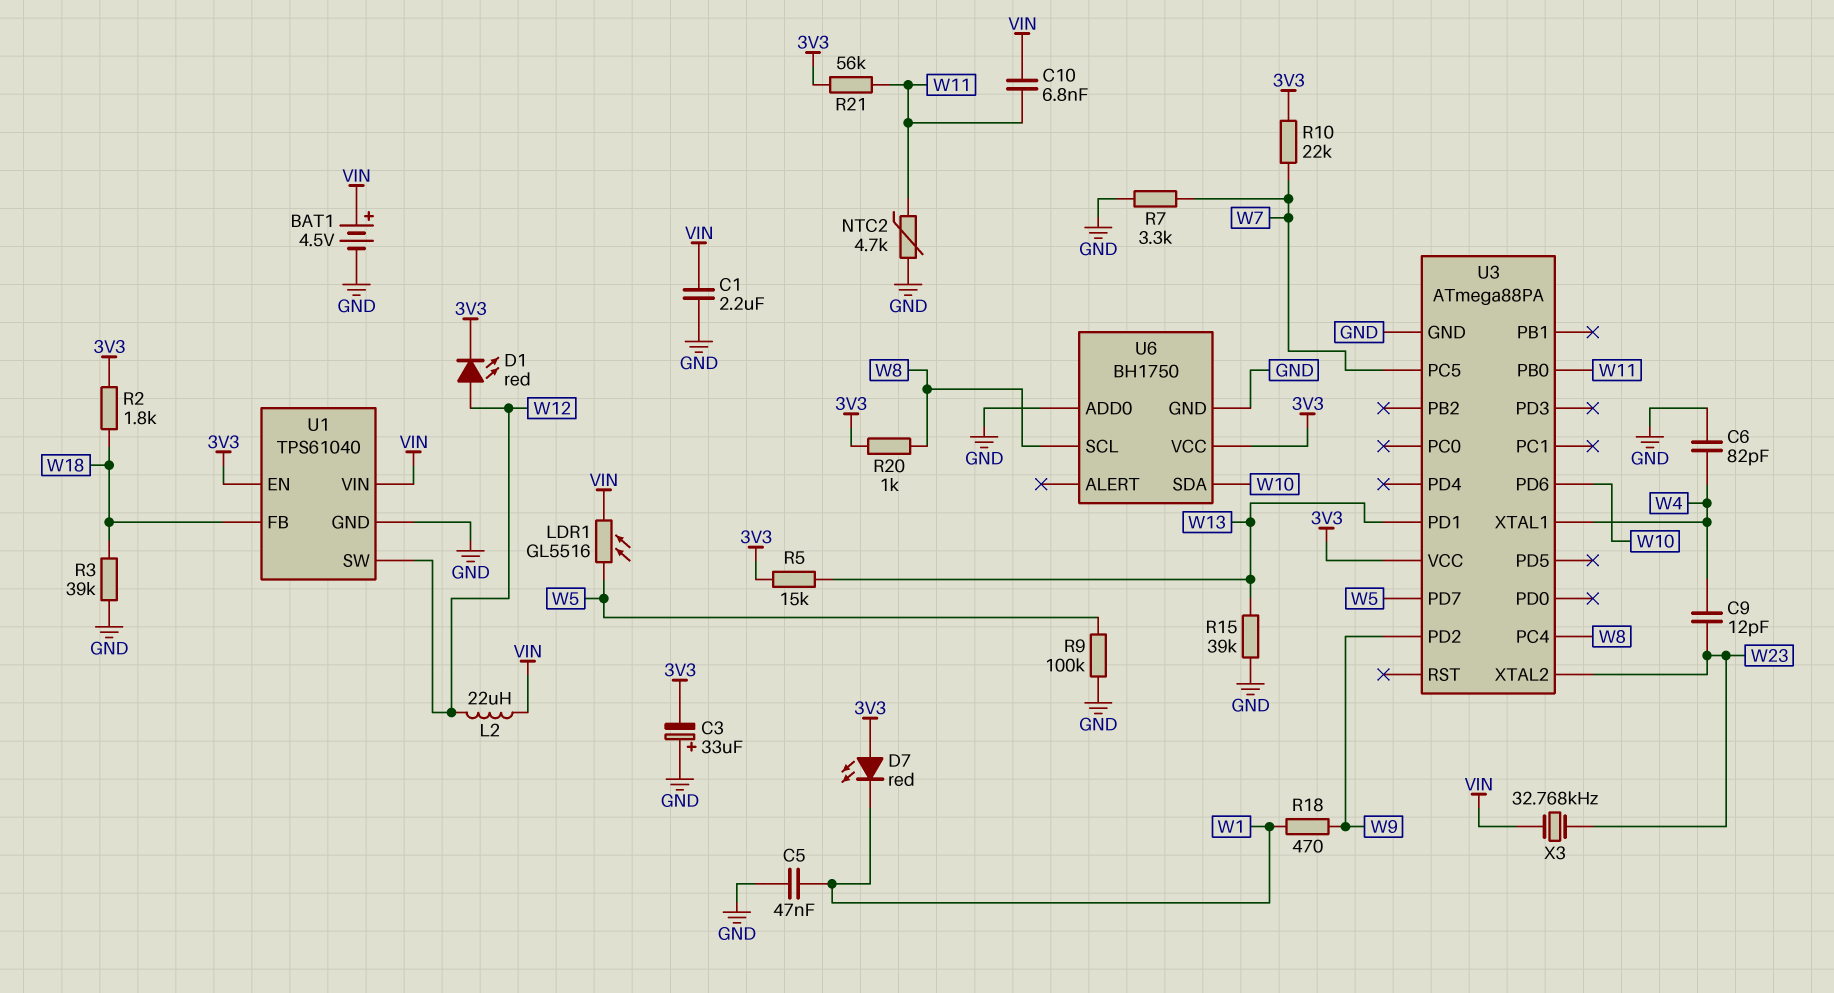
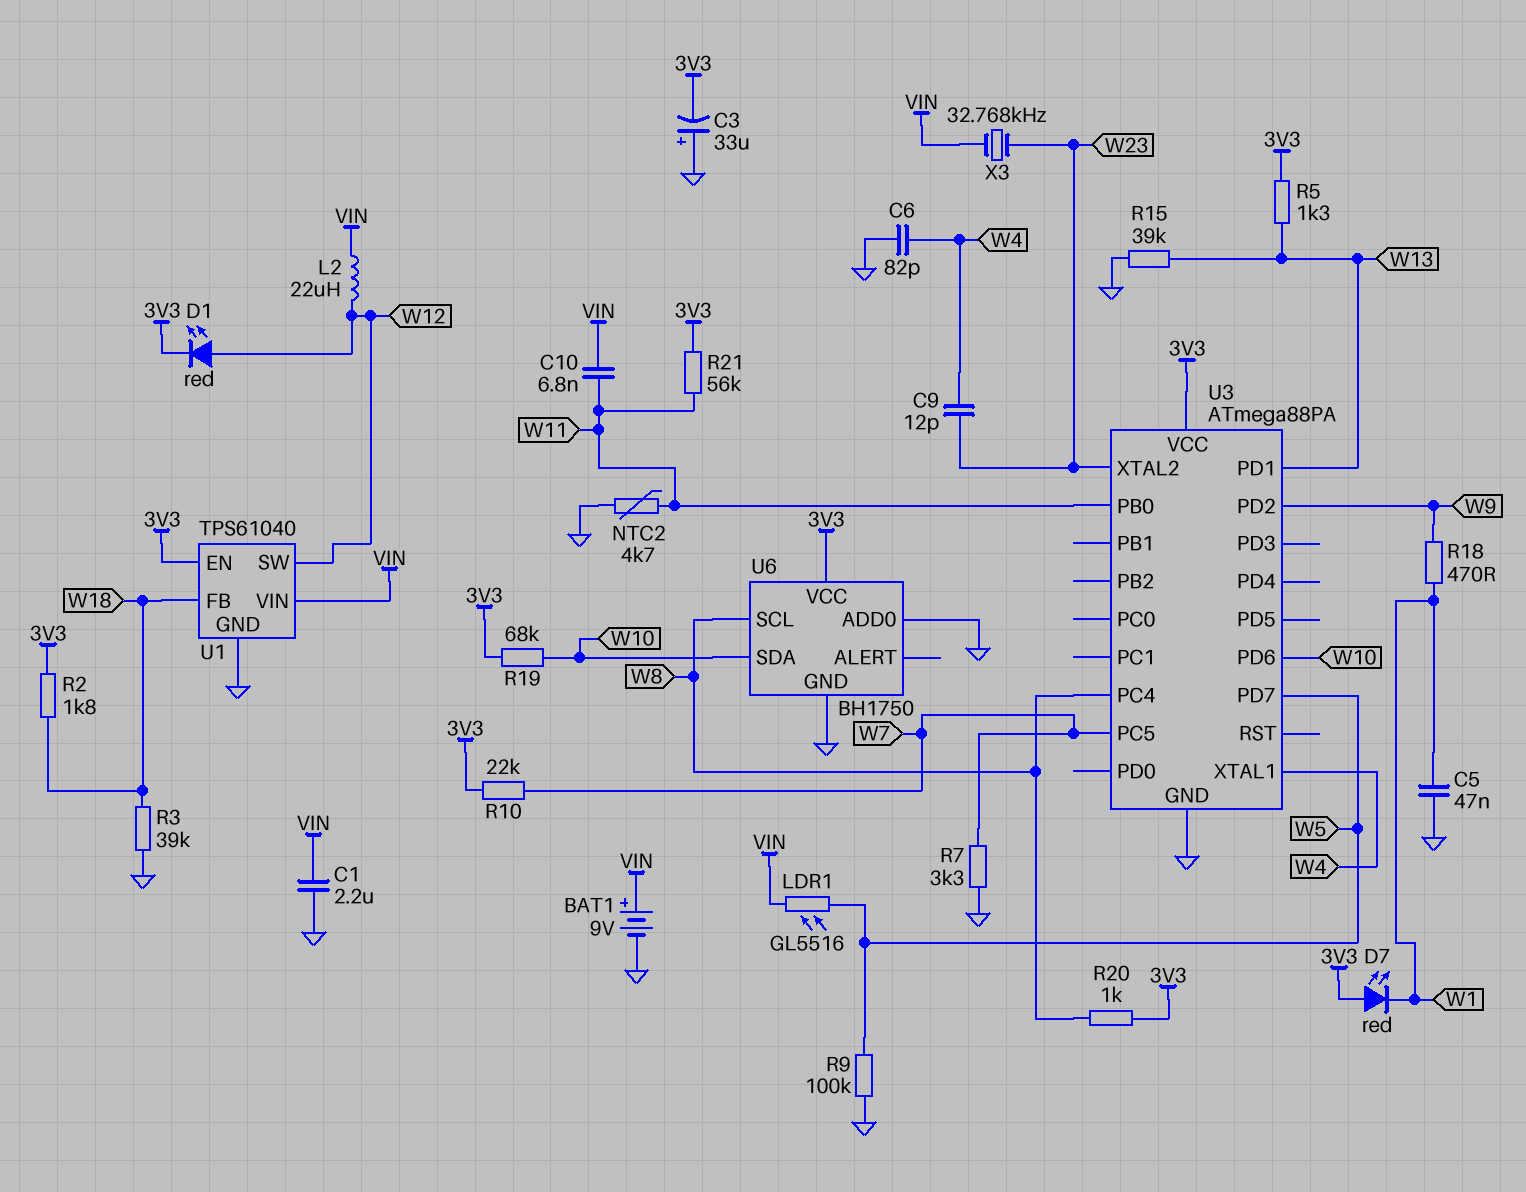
BAT1: 4.5V (plus VIN, minus GND) -> 9V (plus VIN, minus GND)
R5: 15k (3V3, W13) -> 1.3k (3V3, W13)
R19: none -> 68k (3V3, W10)

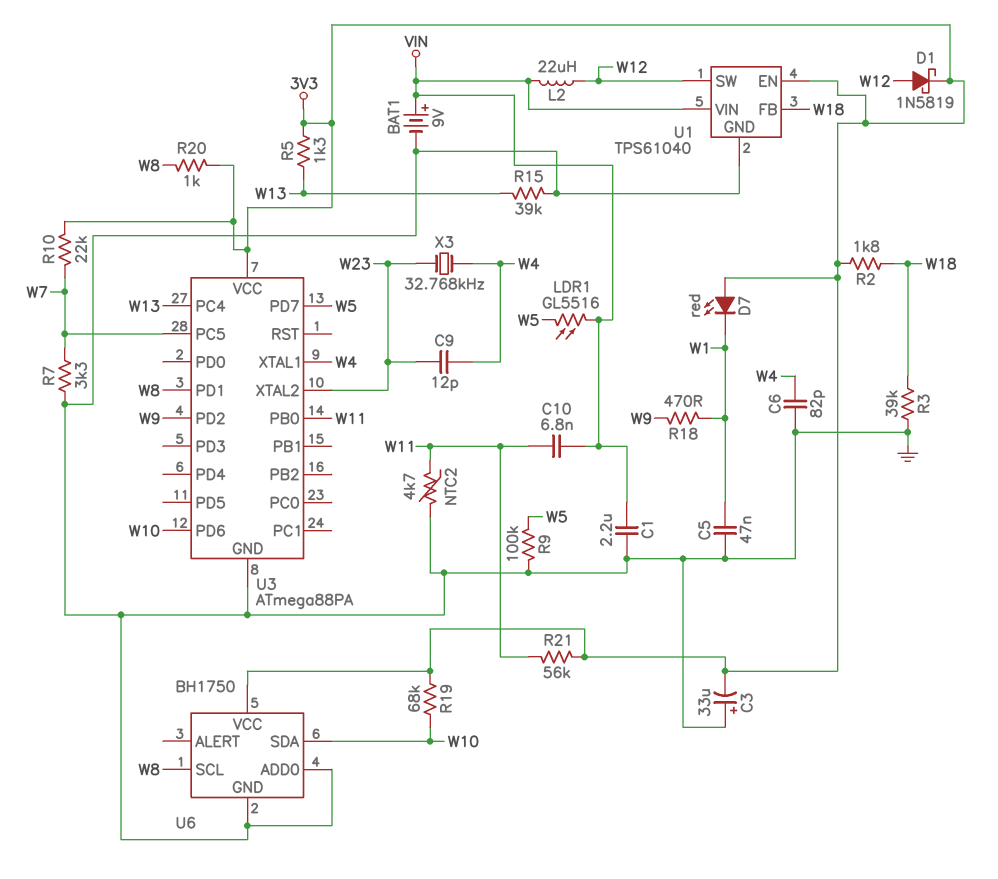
D1: LED red (A W12, K 3V3) -> schottky 1N5819 (A W12, K 3V3)
U3 pin PC4: W8 -> W13
U3 pin PD1: W13 -> W8
X3: 32.768kHz (VIN, W23) -> 32.768kHz (W4, W23)

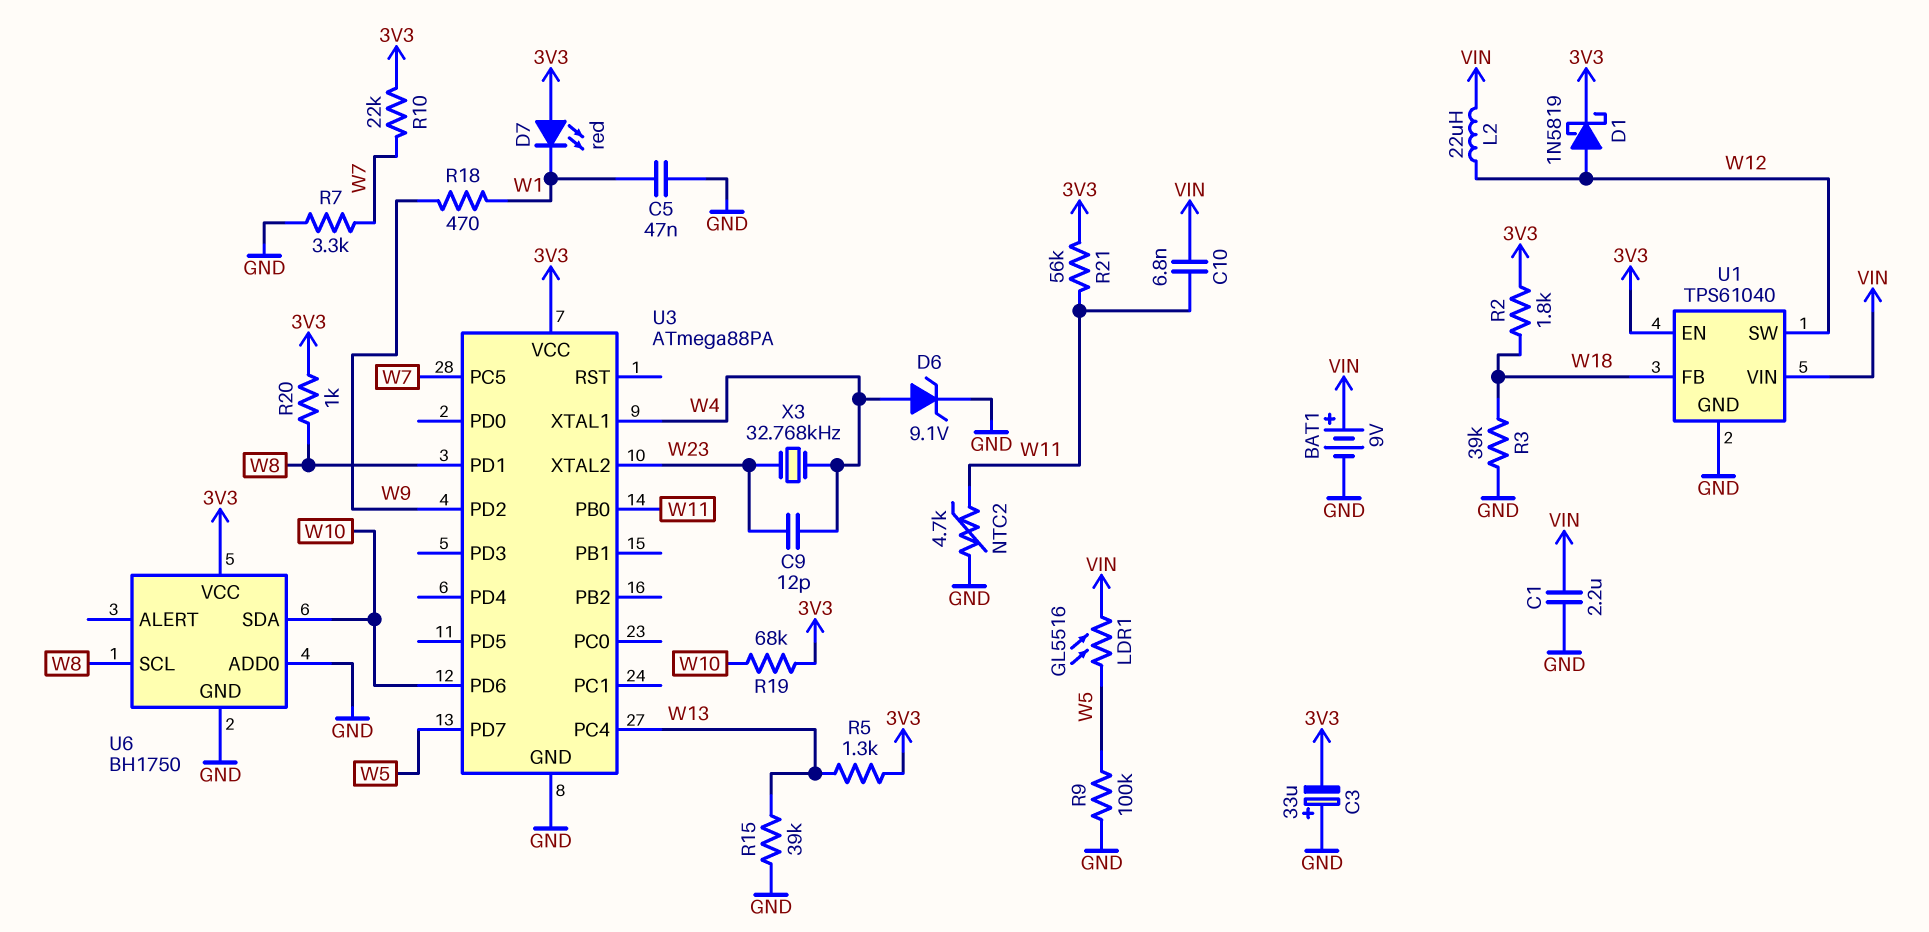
C6: 82pF (GND, W4) -> none
D6: none -> zener 9.1V (A W4, K GND)

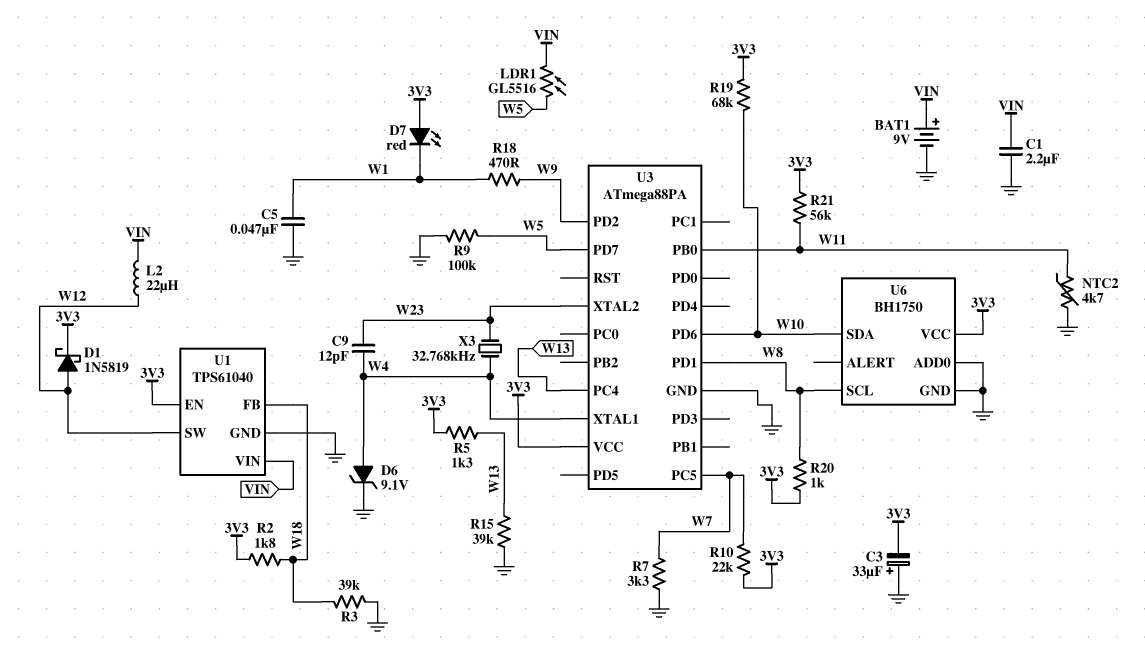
C10: 6.8nF (VIN, W11) -> none

